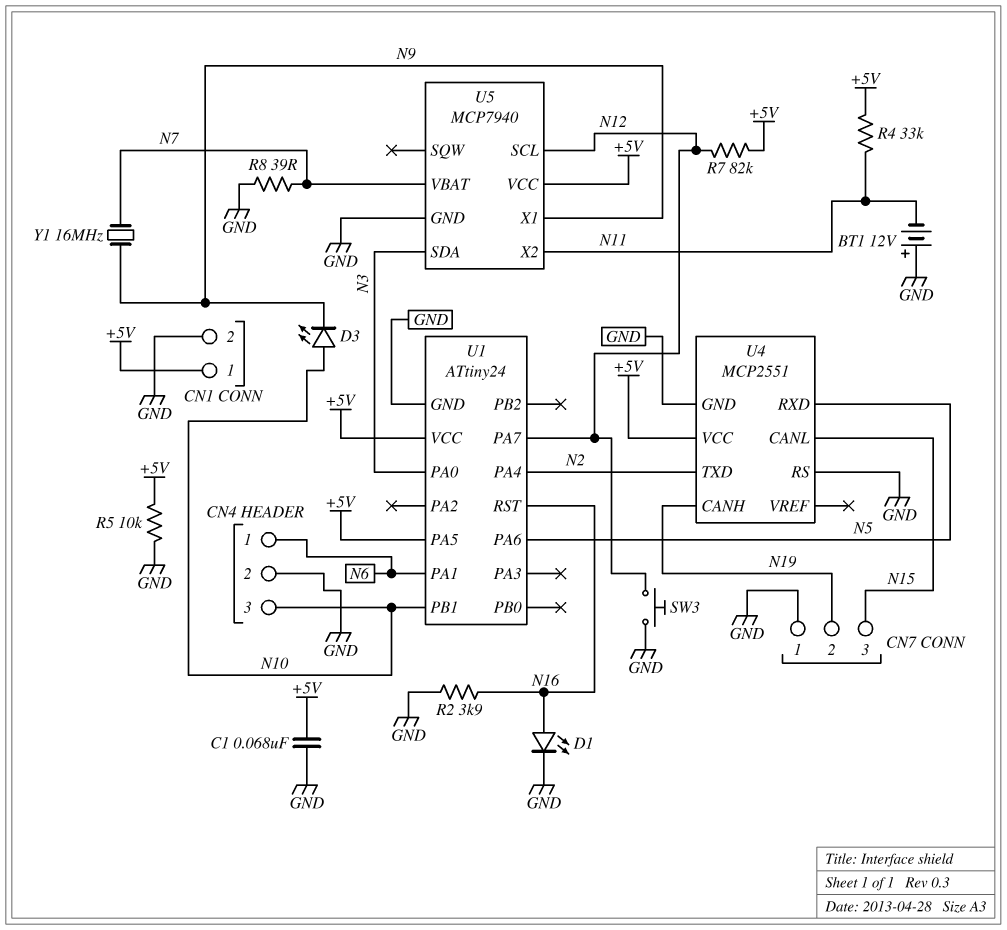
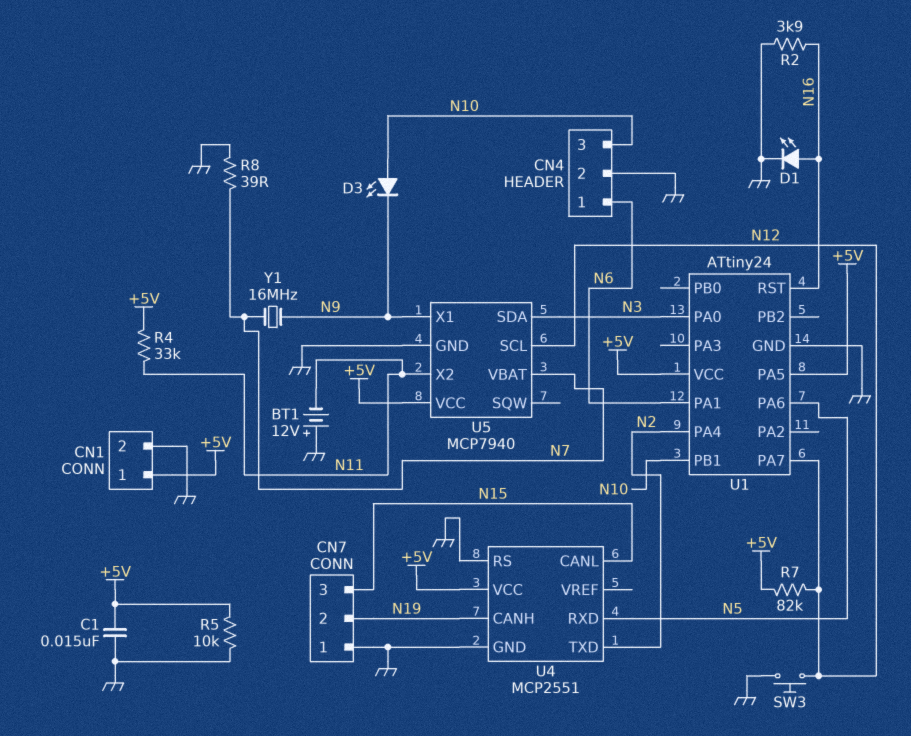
C1: 68nF (+5V, GND) -> 15nF (+5V, GND)

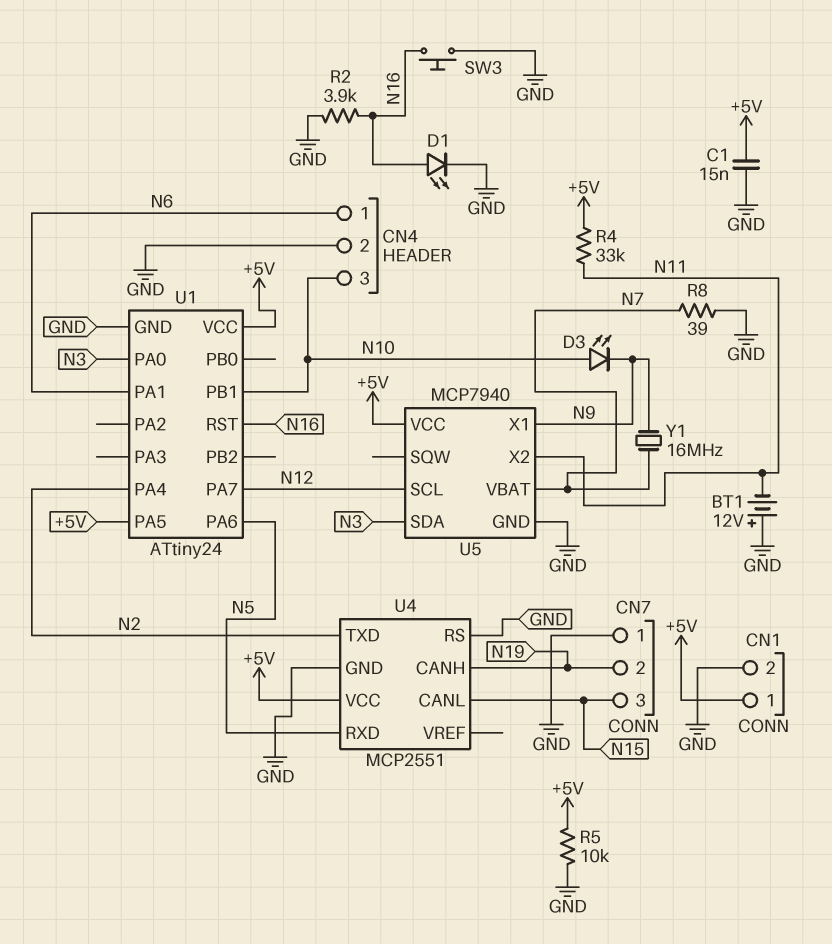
R7: 82k (+5V, N12) -> none
SW3: button (GND, N12) -> button (GND, N16)

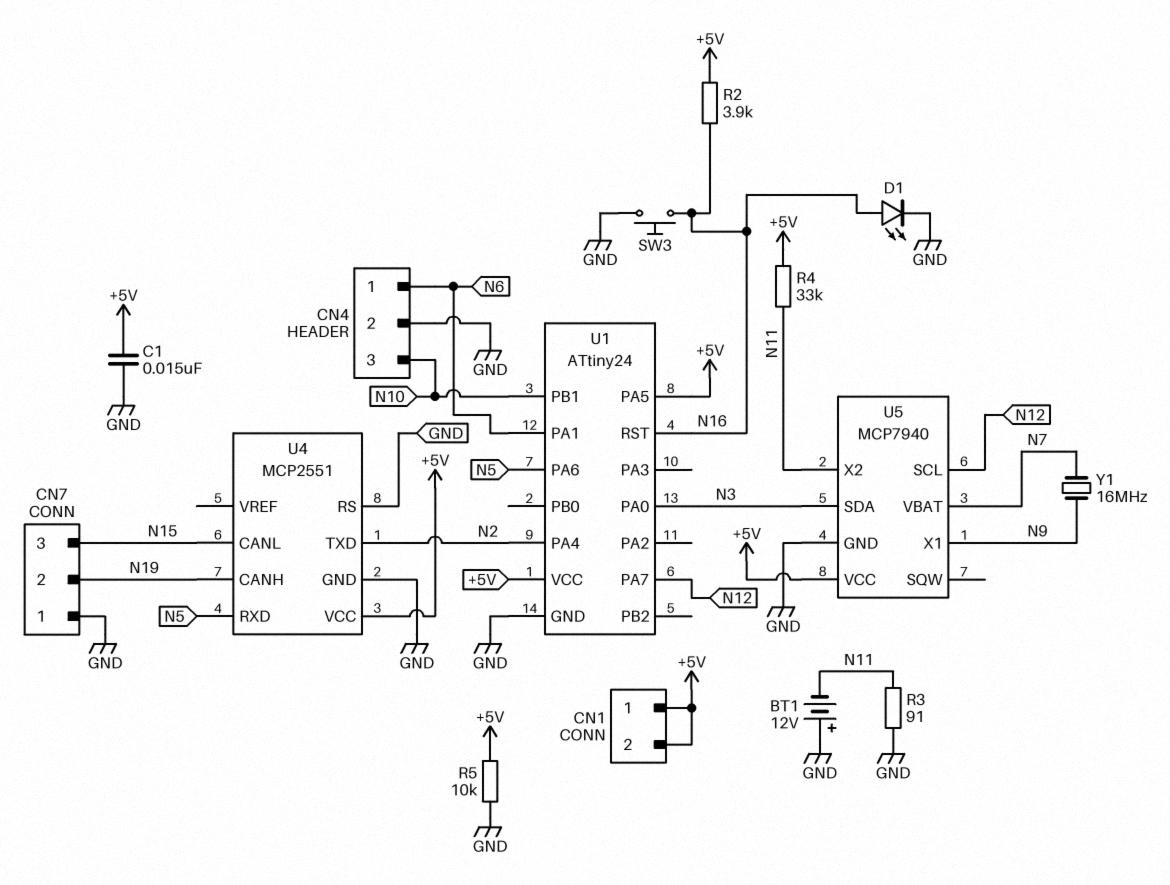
CN1 pin 2: GND -> +5V
D3: LED (A N10, K N9) -> none
R2: 3.9k (GND, N16) -> 3.9k (+5V, N16)
R3: none -> 91 (GND, N11)
R8: 39 (GND, N7) -> none

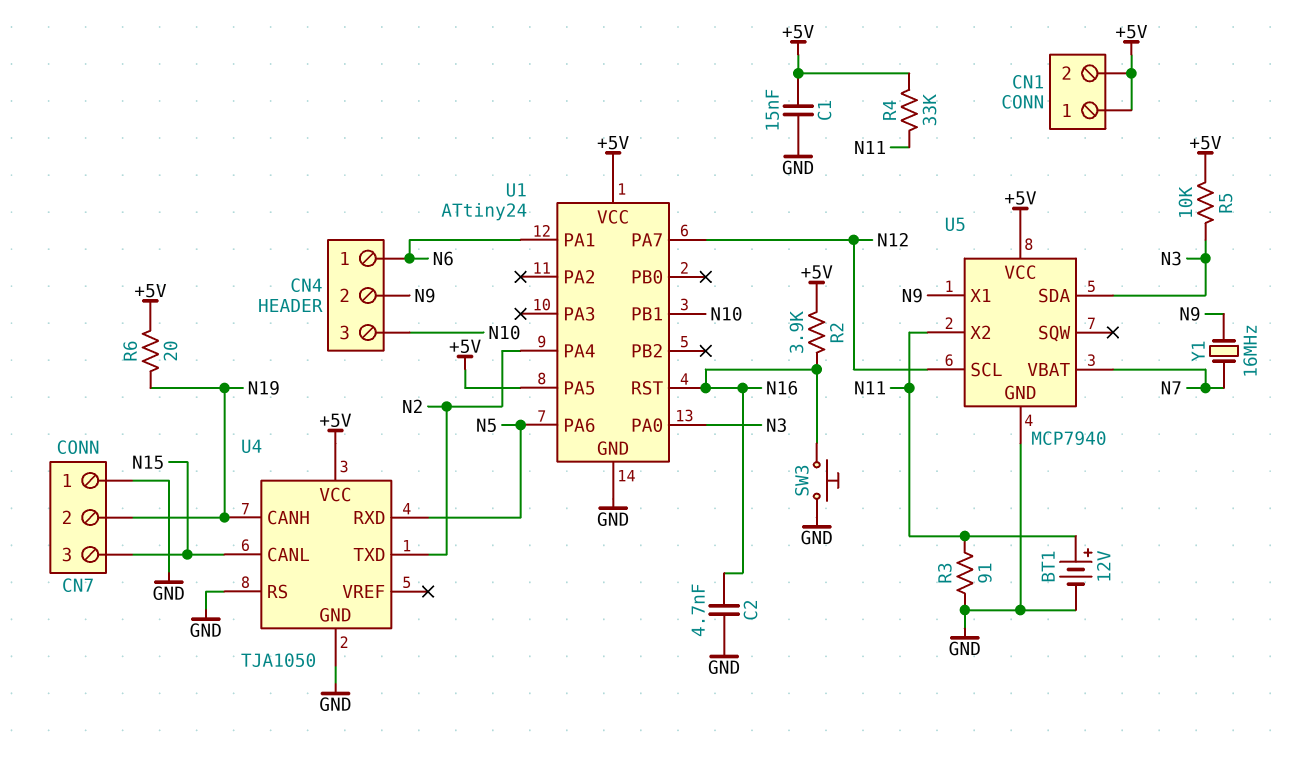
BT1: 12V (plus GND, minus N11) -> 12V (plus N11, minus GND)
C2: none -> 4.7nF (GND, N16)
CN4 pin 2: GND -> N9
D1: LED (A N16, K GND) -> none
R5: 10k (+5V, GND) -> 10k (+5V, N3)
R6: none -> 20 (+5V, N19)
U4: MCP2551 -> TJA1050

